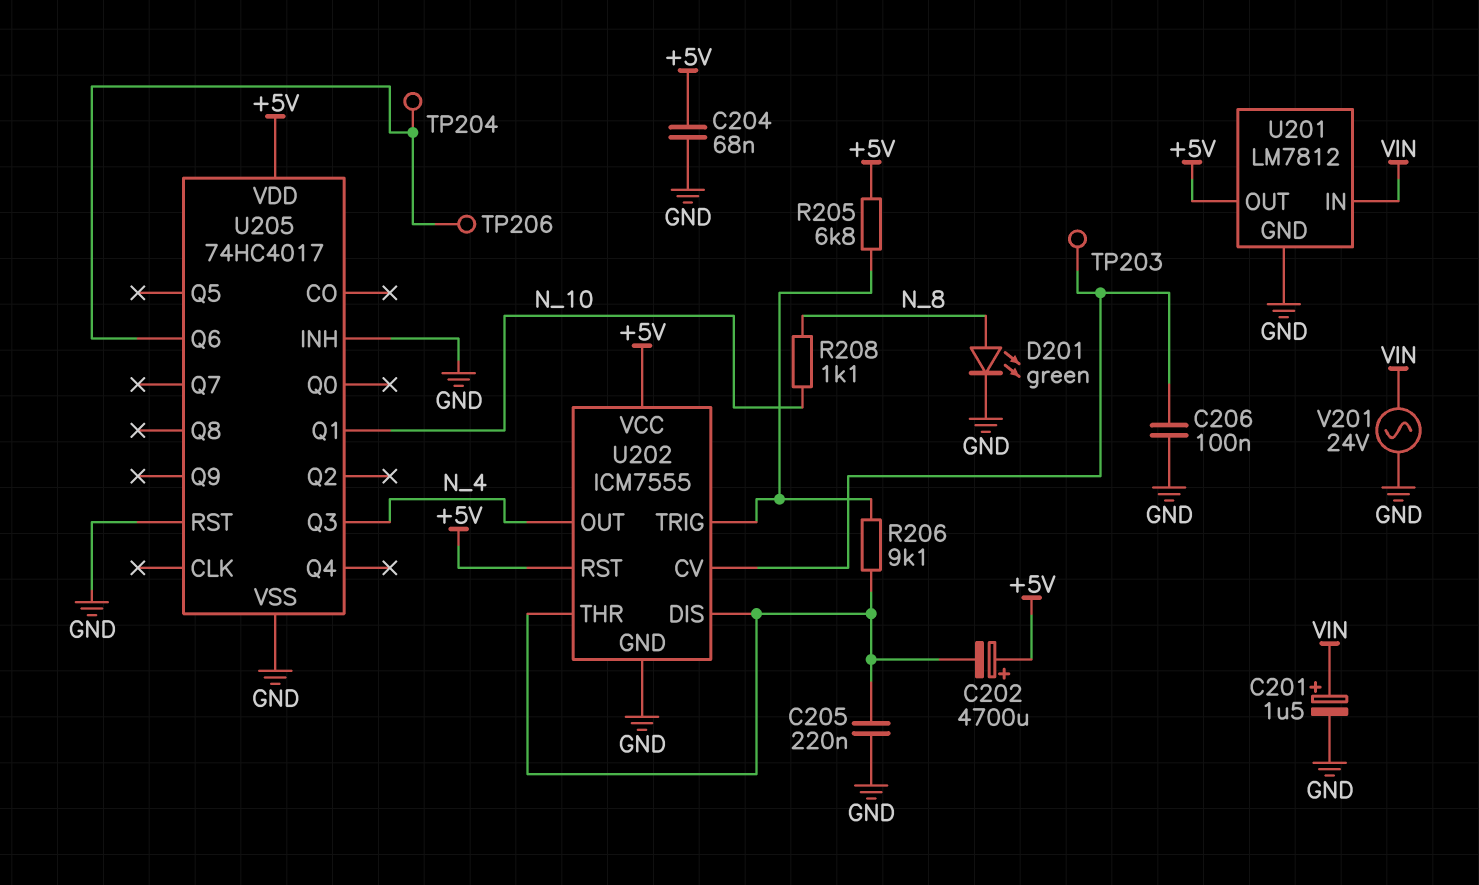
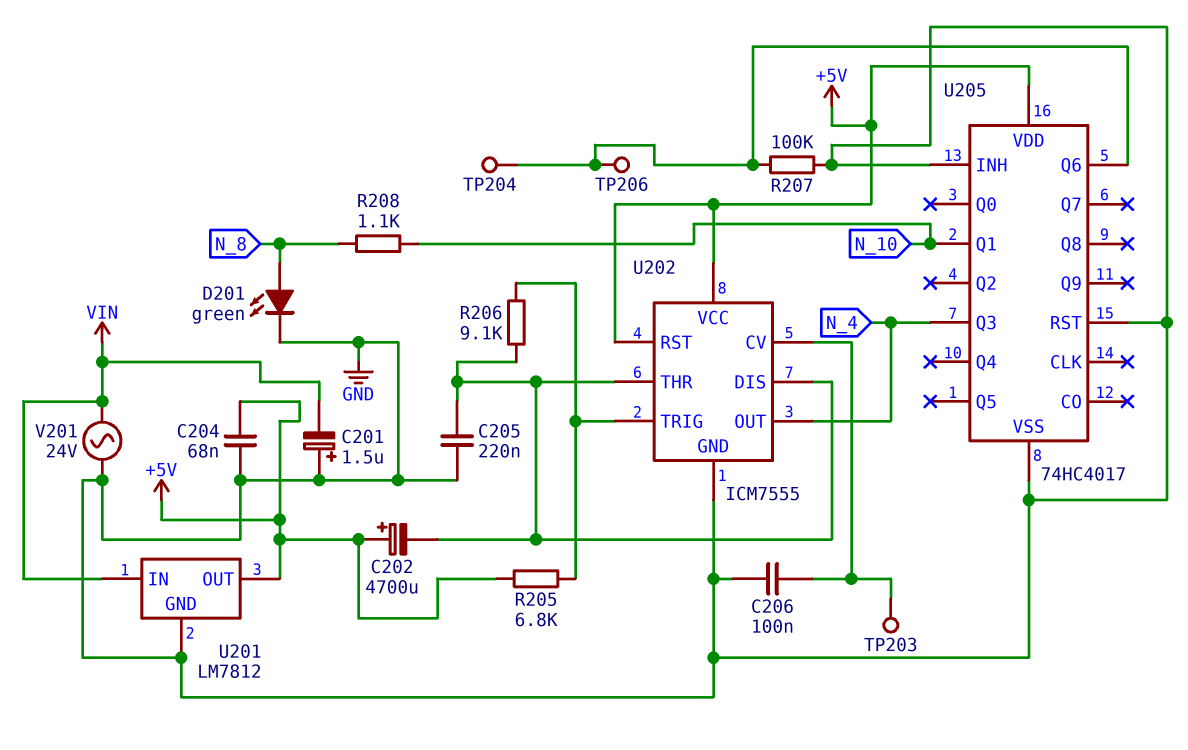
C201: 1.5uF (plus VIN, minus GND) -> 1.5uF (plus GND, minus VIN)
R207: none -> 100k (GND, U205/Q6)

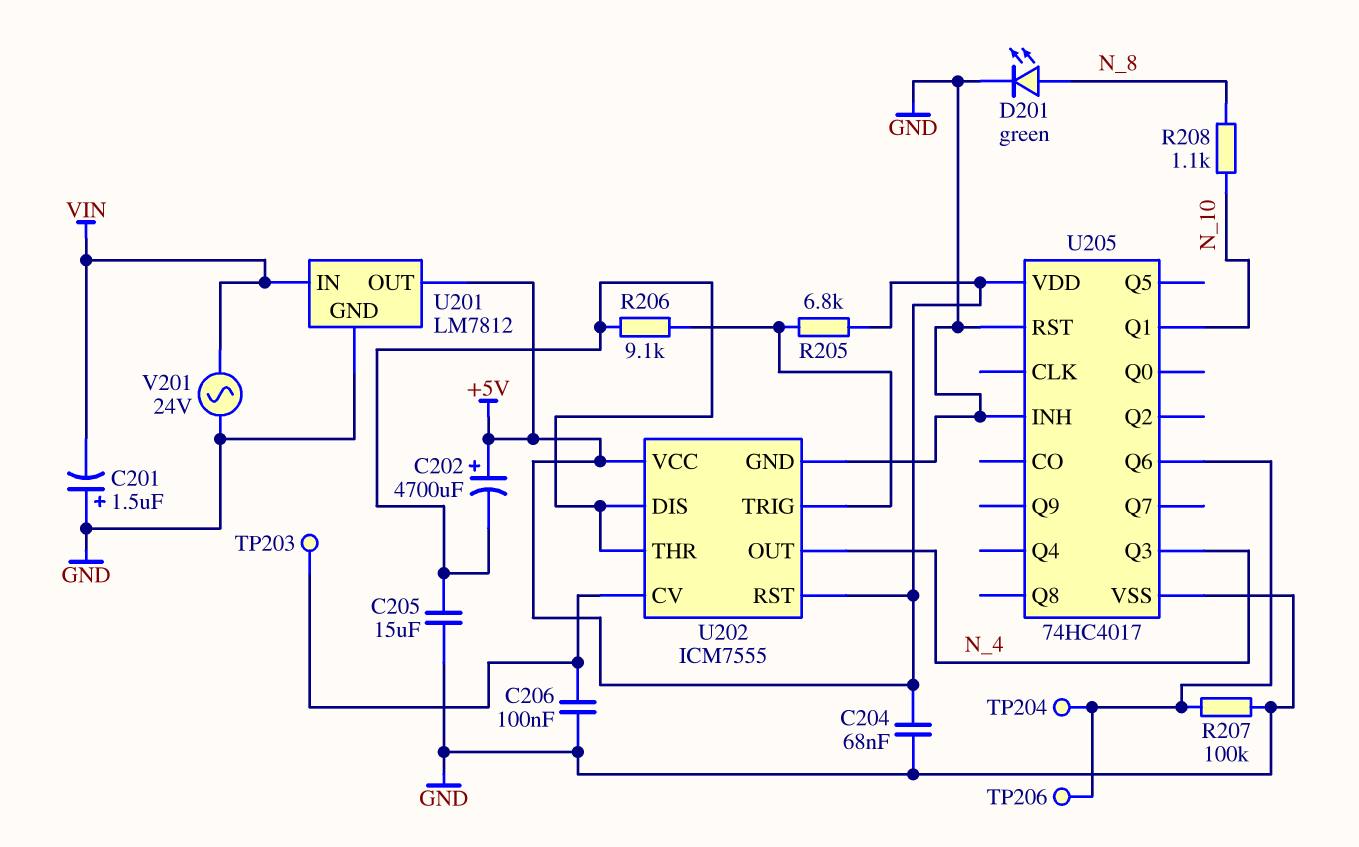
C205: 220nF (GND, U202/DIS) -> 15uF (GND, U202/DIS)

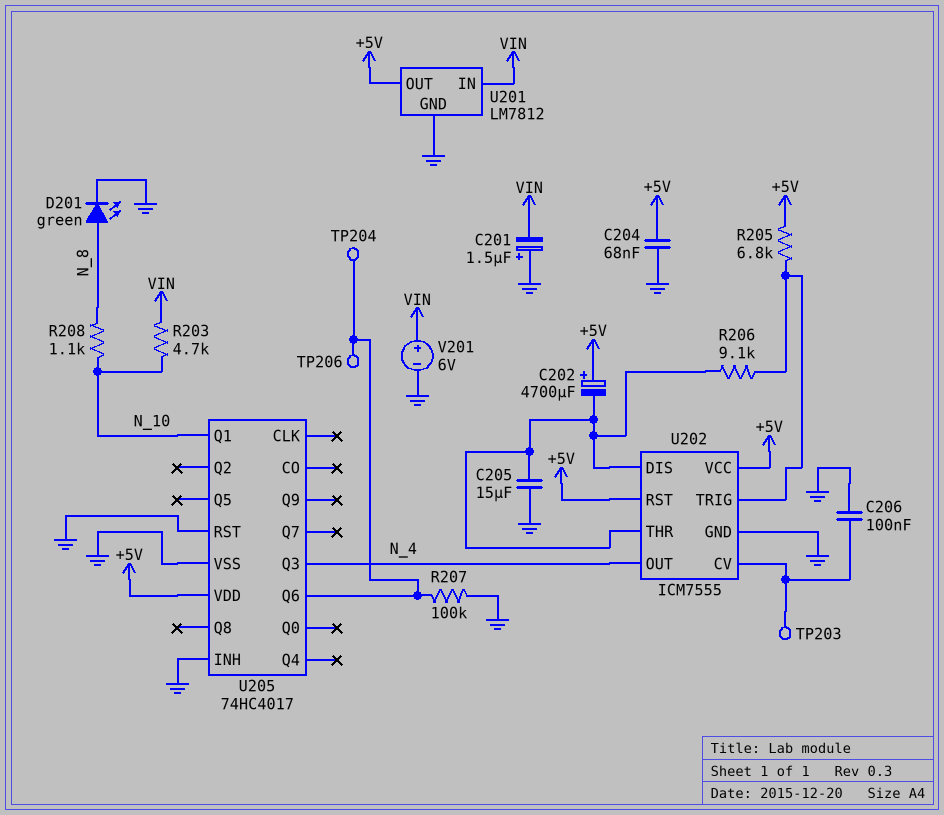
R203: none -> 4.7k (N_10, VIN)
V201: AC 24V (GND, VIN) -> 6V (plus VIN, minus GND)

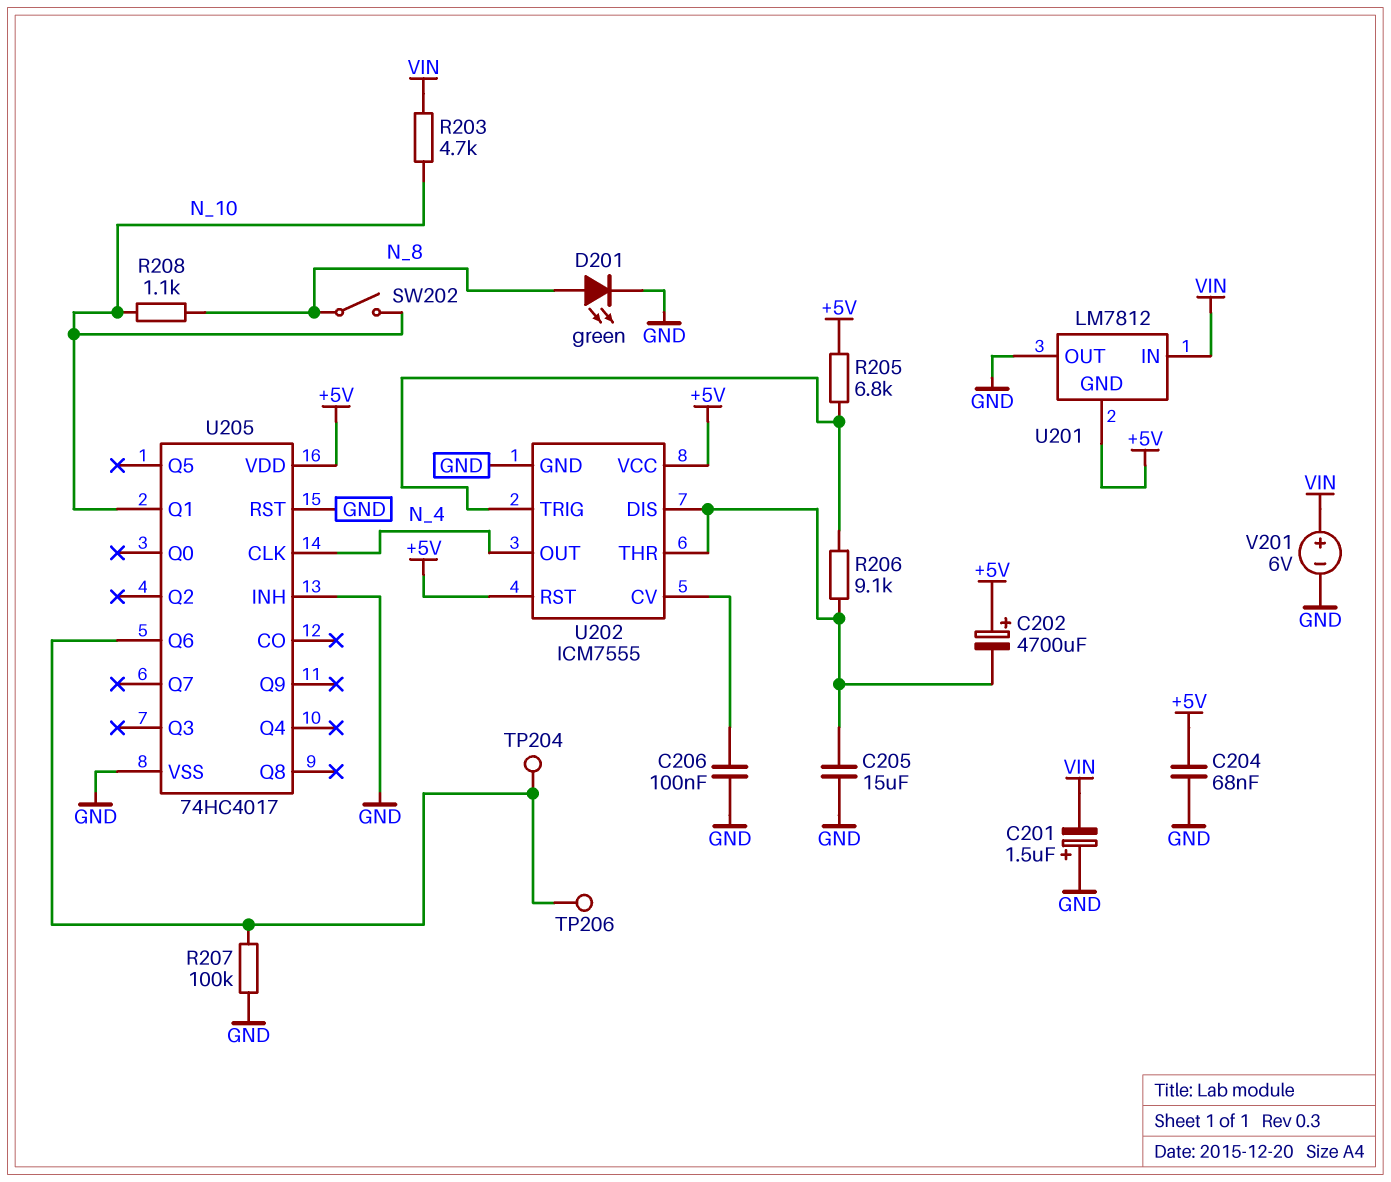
SW202: none -> switch (N_8, N_10)
TP203: test point (U202/CV) -> none
U201 pin GND: GND -> +5V
U201 pin OUT: +5V -> GND
U205 pin CLK: none -> N_4
U205 pin Q3: N_4 -> none

